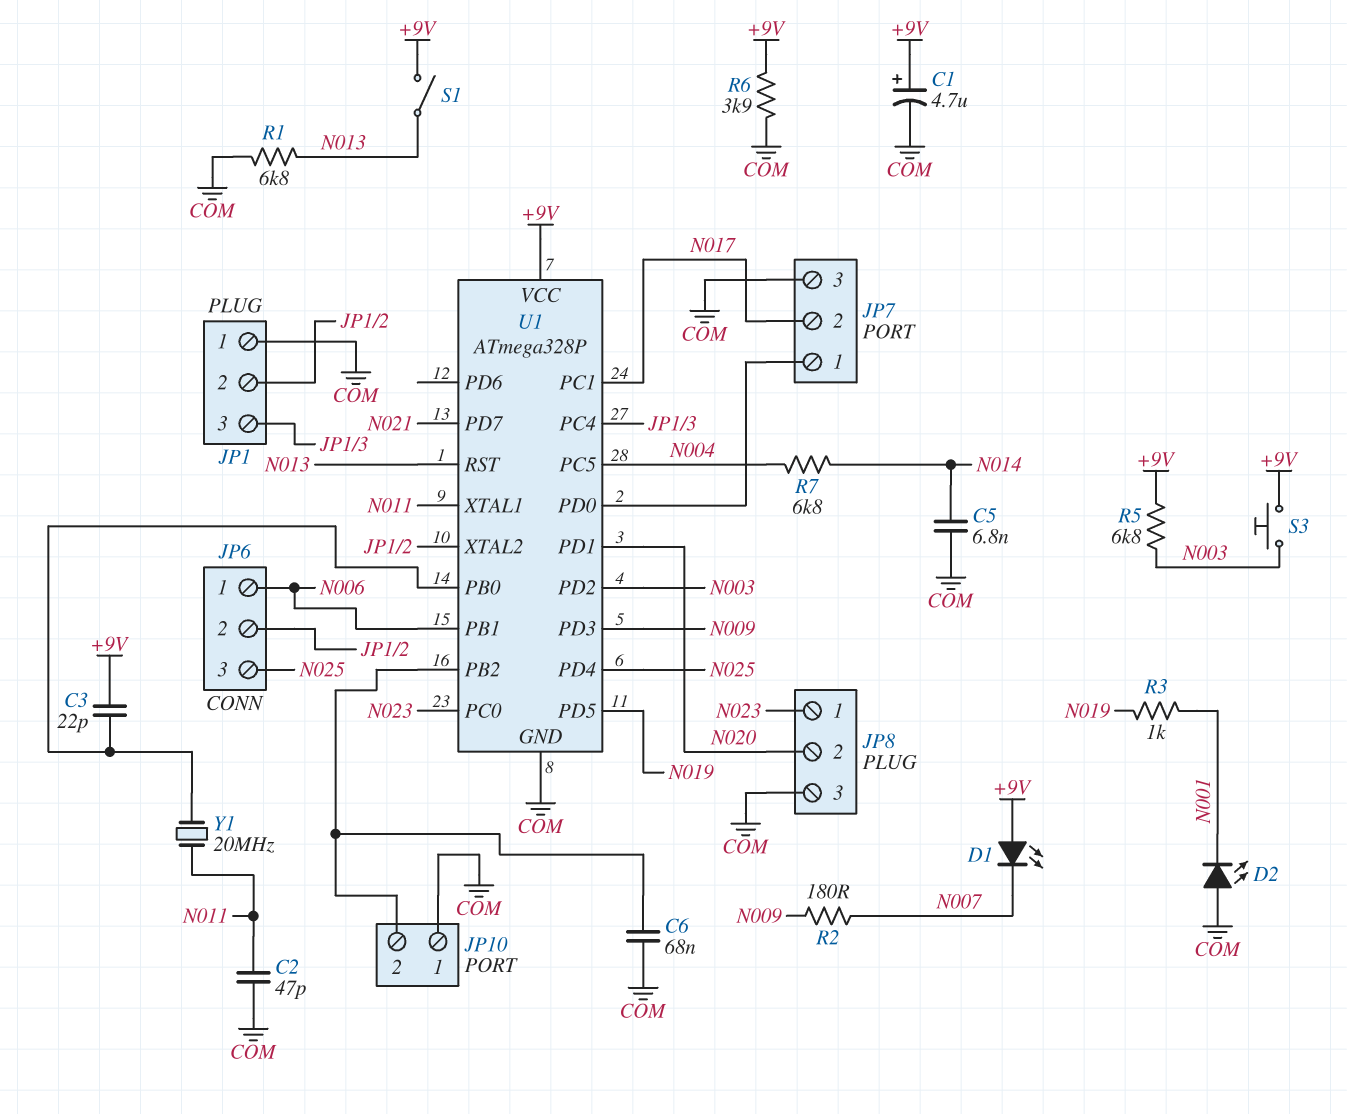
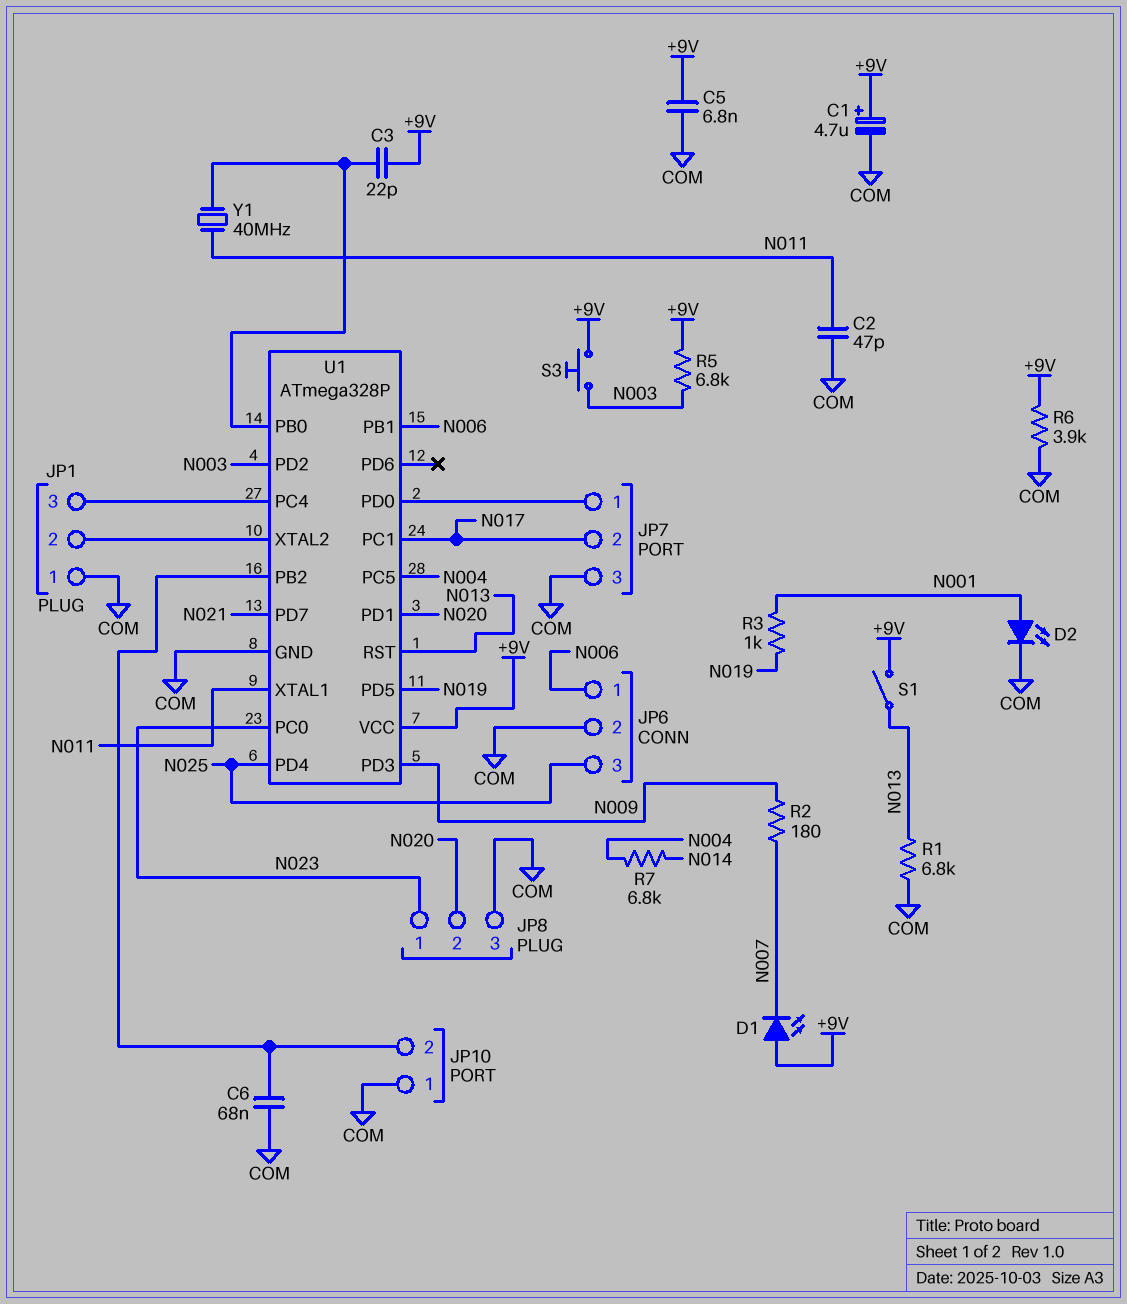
C5: 6.8nF (COM, N014) -> 6.8nF (+9V, COM)
D2: LED (A COM, K N001) -> LED (A N001, K COM)
JP6 pin 2: JP1/2 -> COM
Y1: 20MHz (N011, U1/PB0) -> 40MHz (N011, U1/PB0)

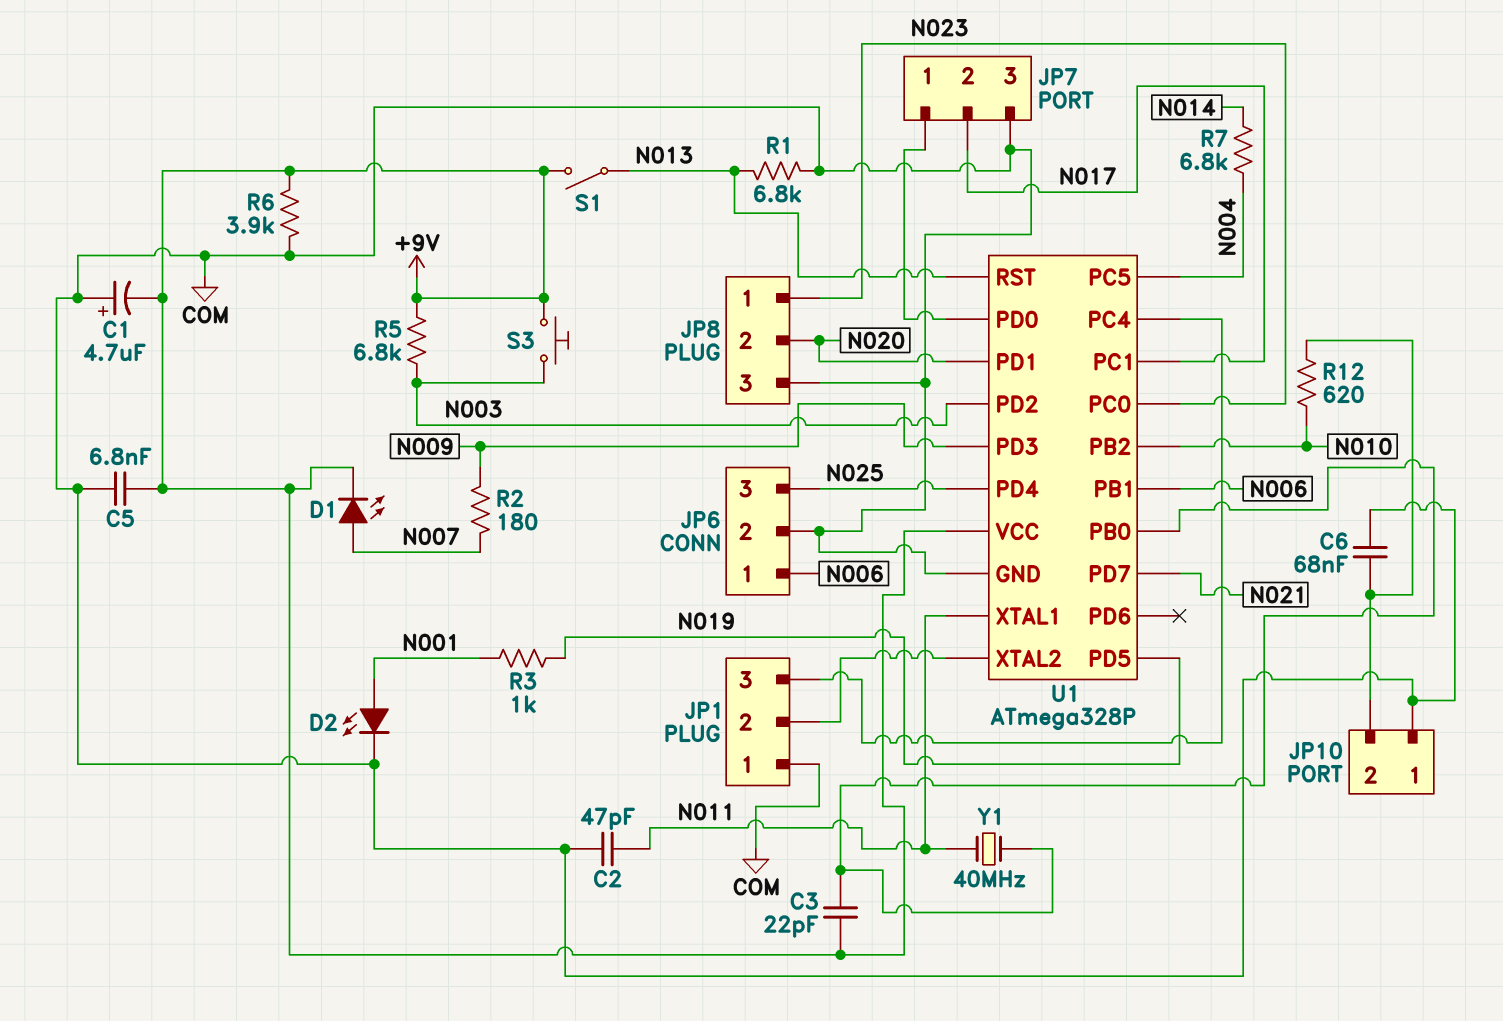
C1: 4.7uF (plus +9V, minus COM) -> 4.7uF (plus COM, minus +9V)
D1: LED (A +9V, K N007) -> LED (A N007, K +9V)
R12: none -> 620 (JP10/2, N010)
U1 pin PB2: JP10/2 -> N010

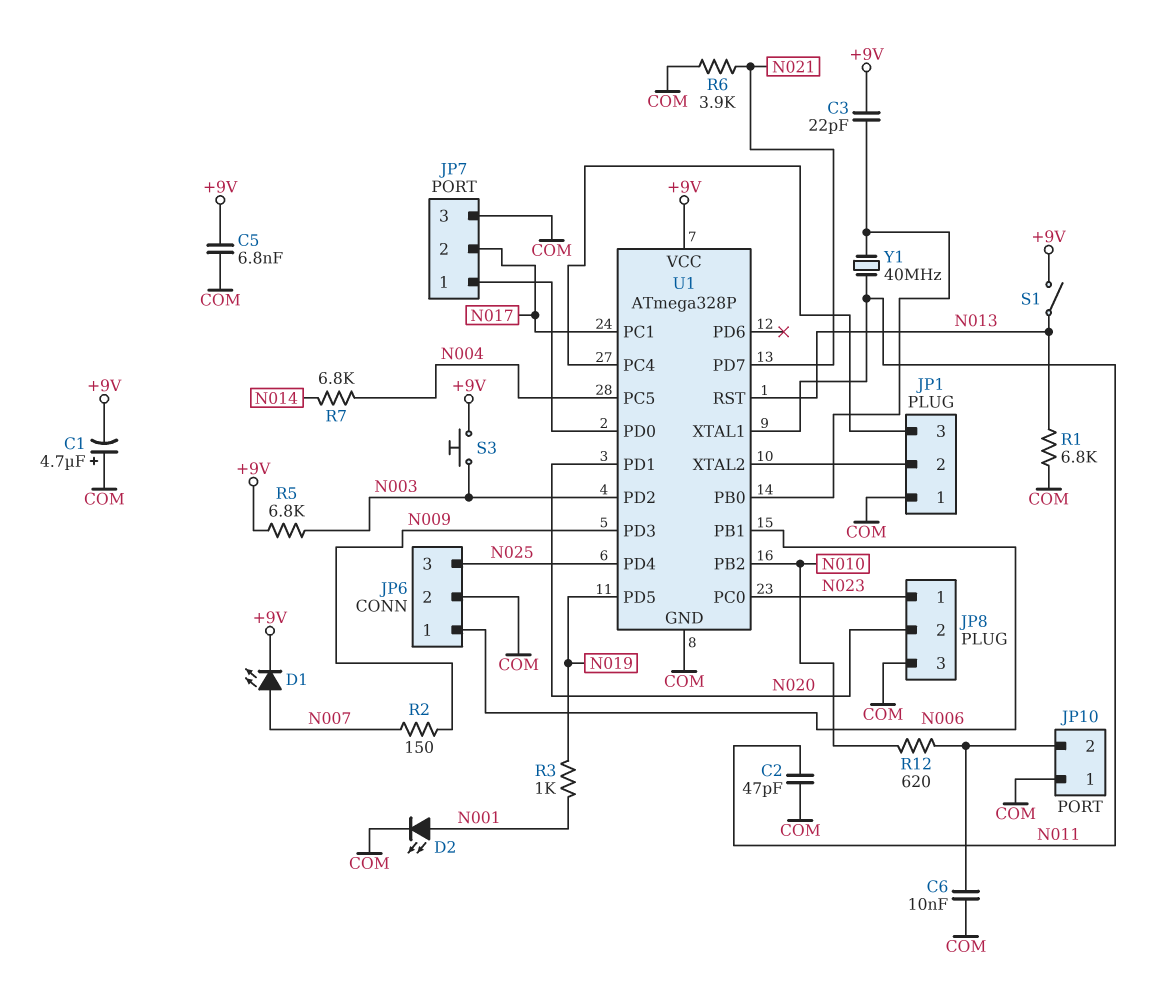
C6: 68nF (COM, JP10/2) -> 10nF (COM, JP10/2)
R2: 180 (N007, N009) -> 150 (N007, N009)
R6: 3.9k (+9V, COM) -> 3.9k (COM, N021)

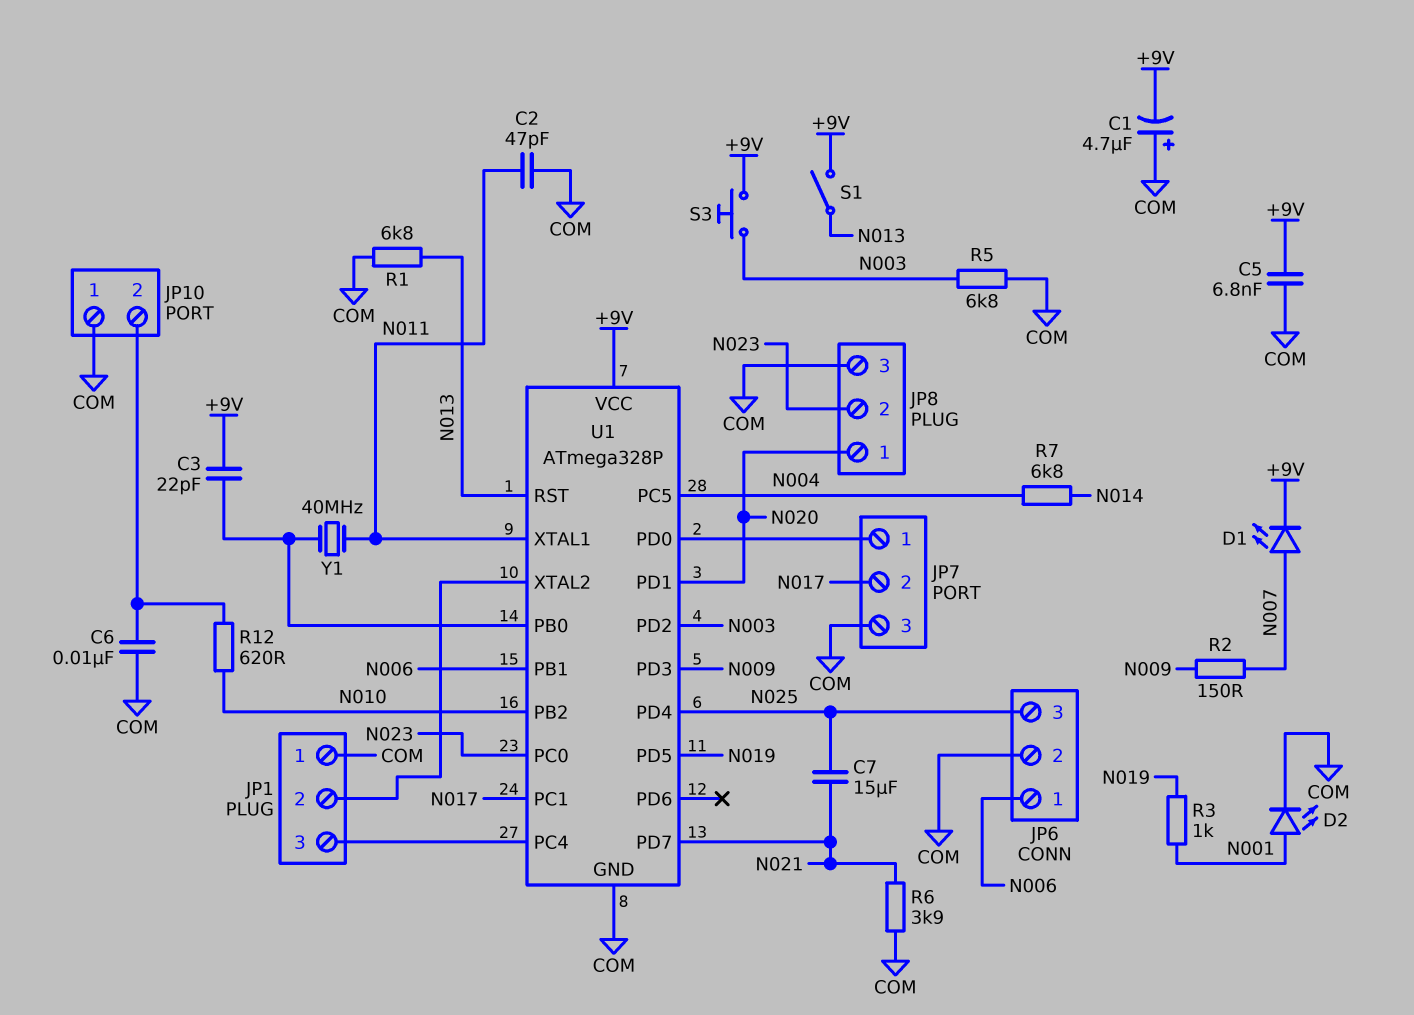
C7: none -> 15uF (N021, N025)
JP8 pin 1: N023 -> N020
JP8 pin 2: N020 -> N023
R5: 6.8k (+9V, N003) -> 6.8k (COM, N003)

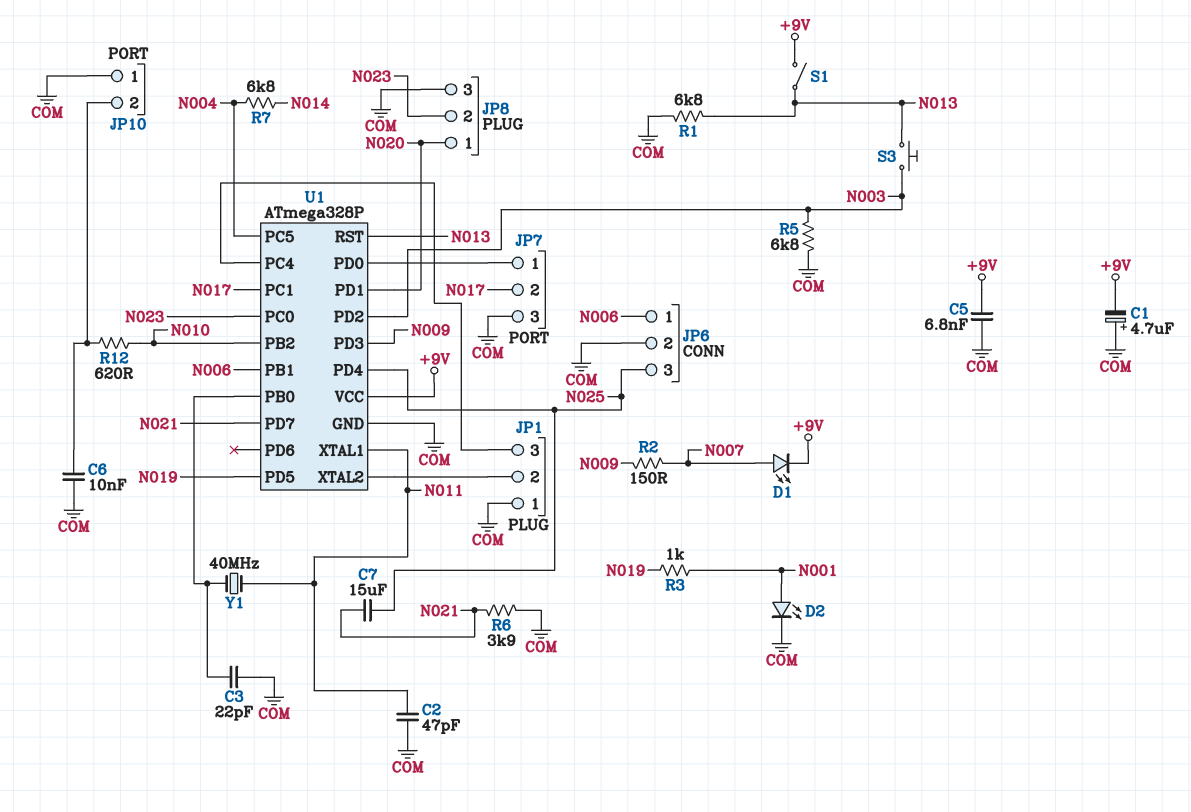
C3: 22pF (+9V, U1/PB0) -> 22pF (COM, U1/PB0)
S3: button (+9V, N003) -> button (N003, N013)

